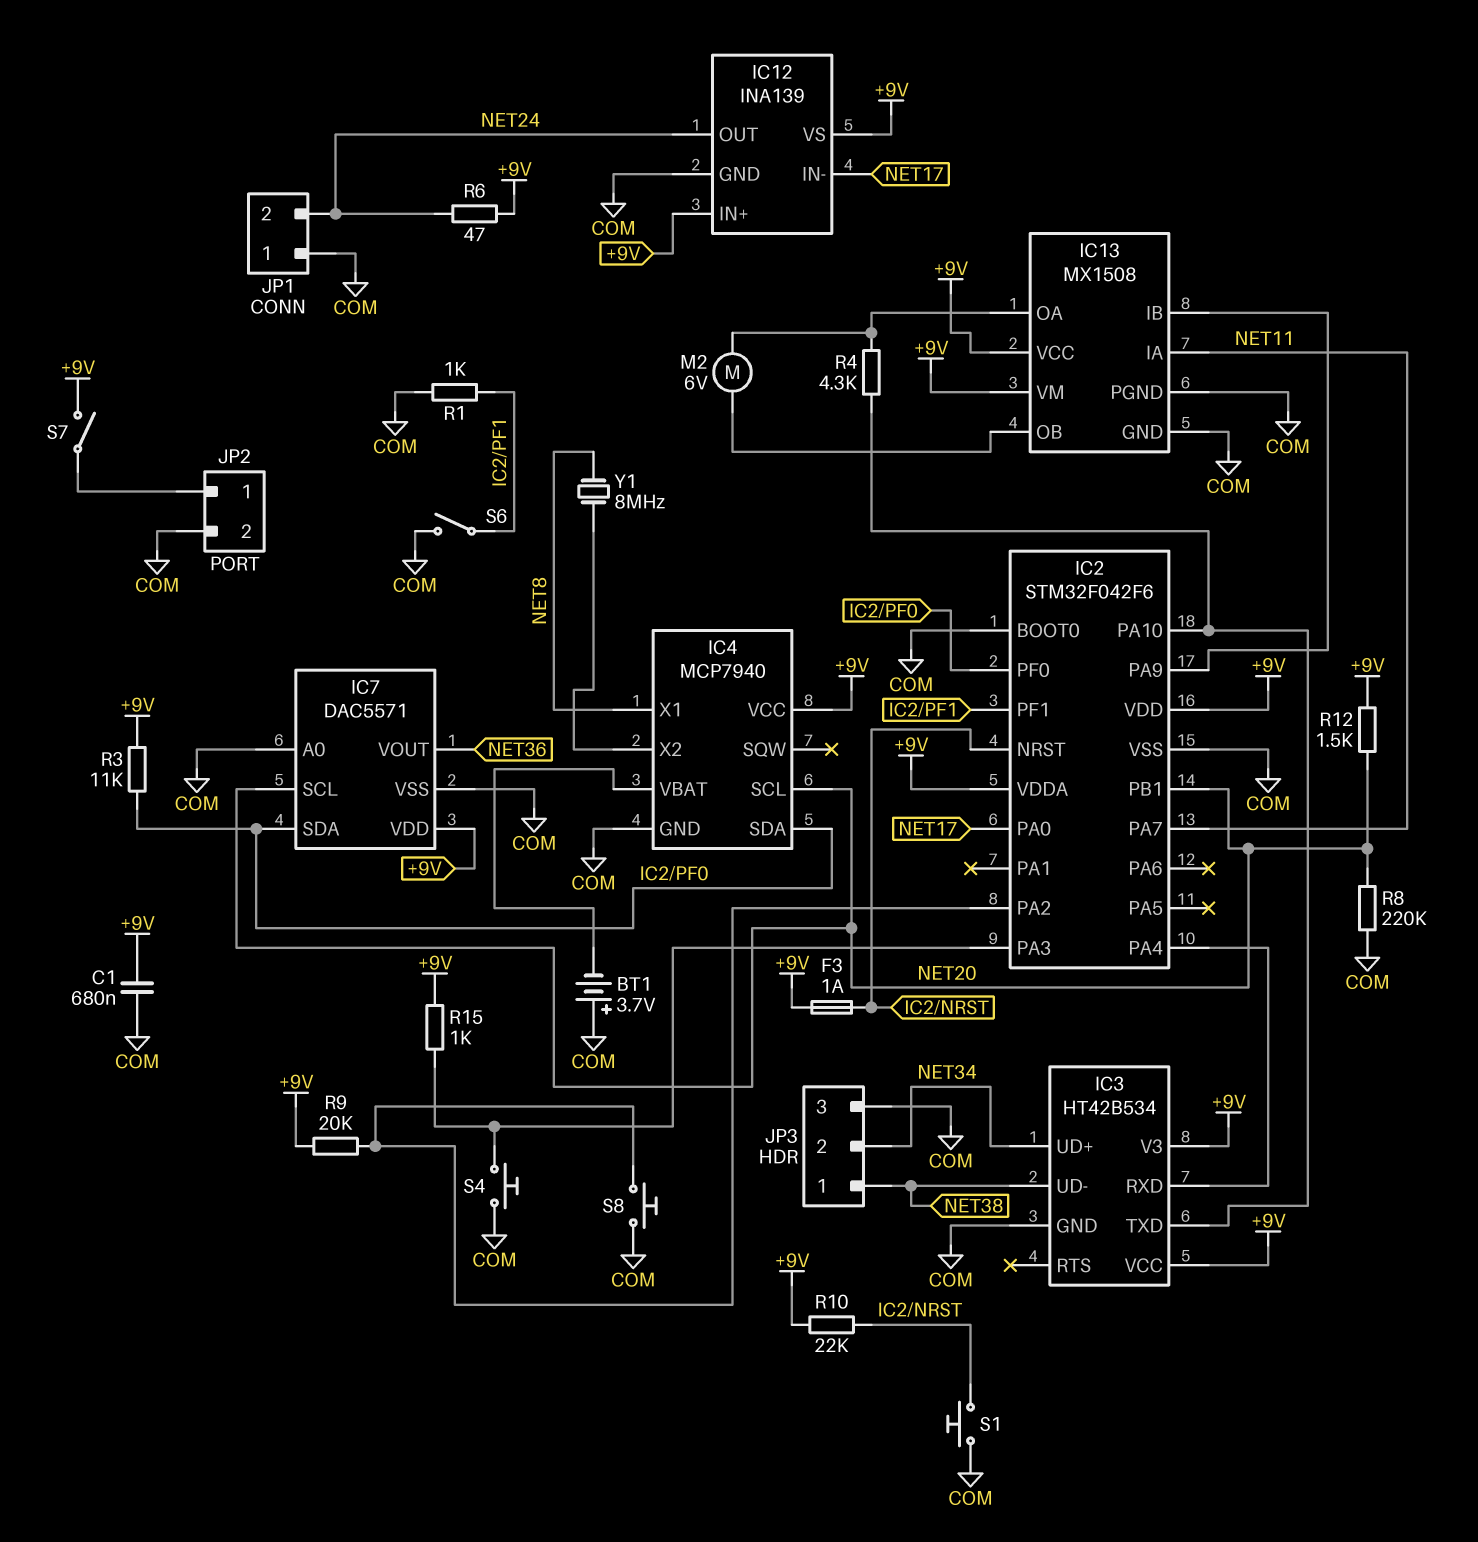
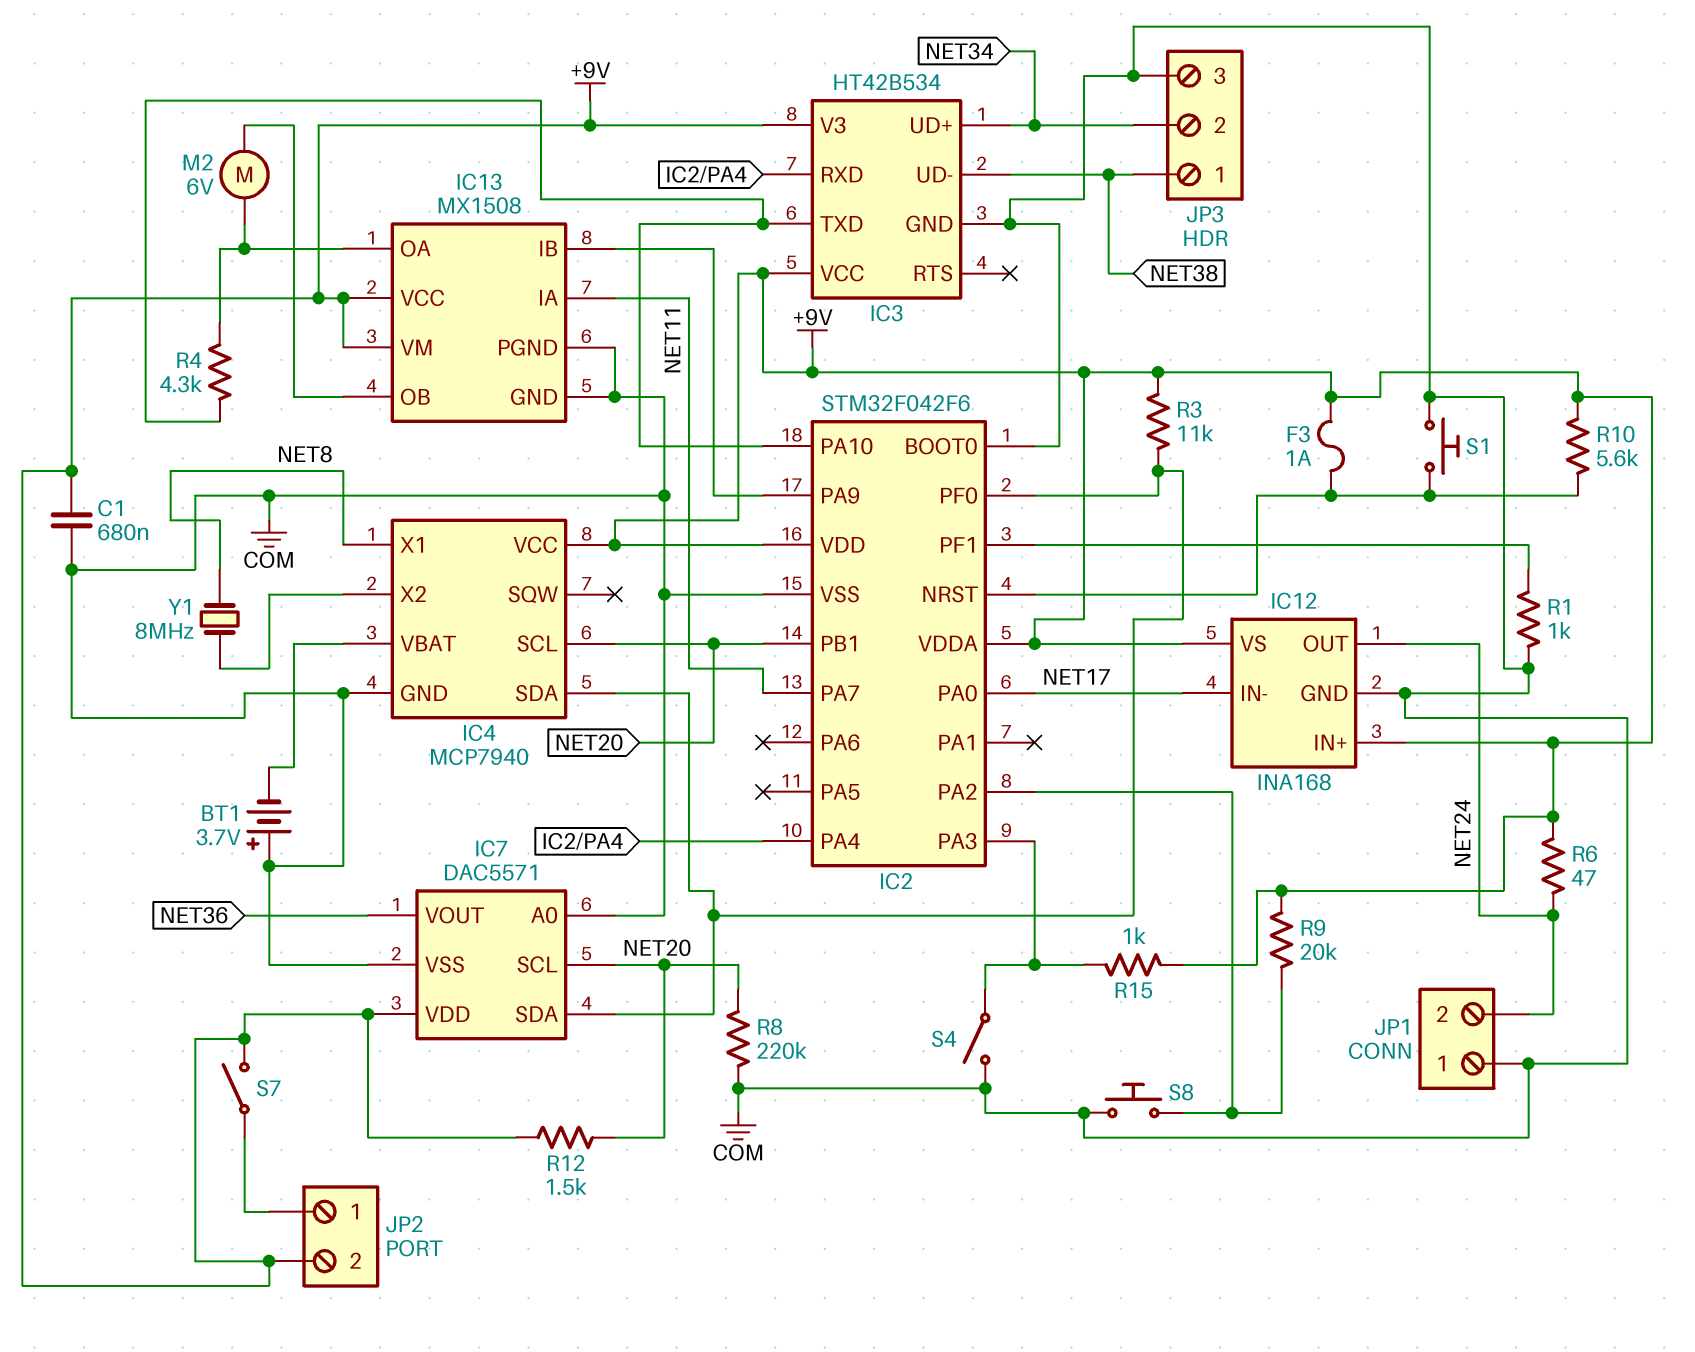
IC12: INA139 -> INA168
JP2 pin 2: COM -> +9V
R10: 22k (+9V, IC2/NRST) -> 5.6k (+9V, IC2/NRST)
S4: button (COM, IC2/PA3) -> switch (COM, IC2/PA3)
S6: switch (COM, IC2/PF1) -> none

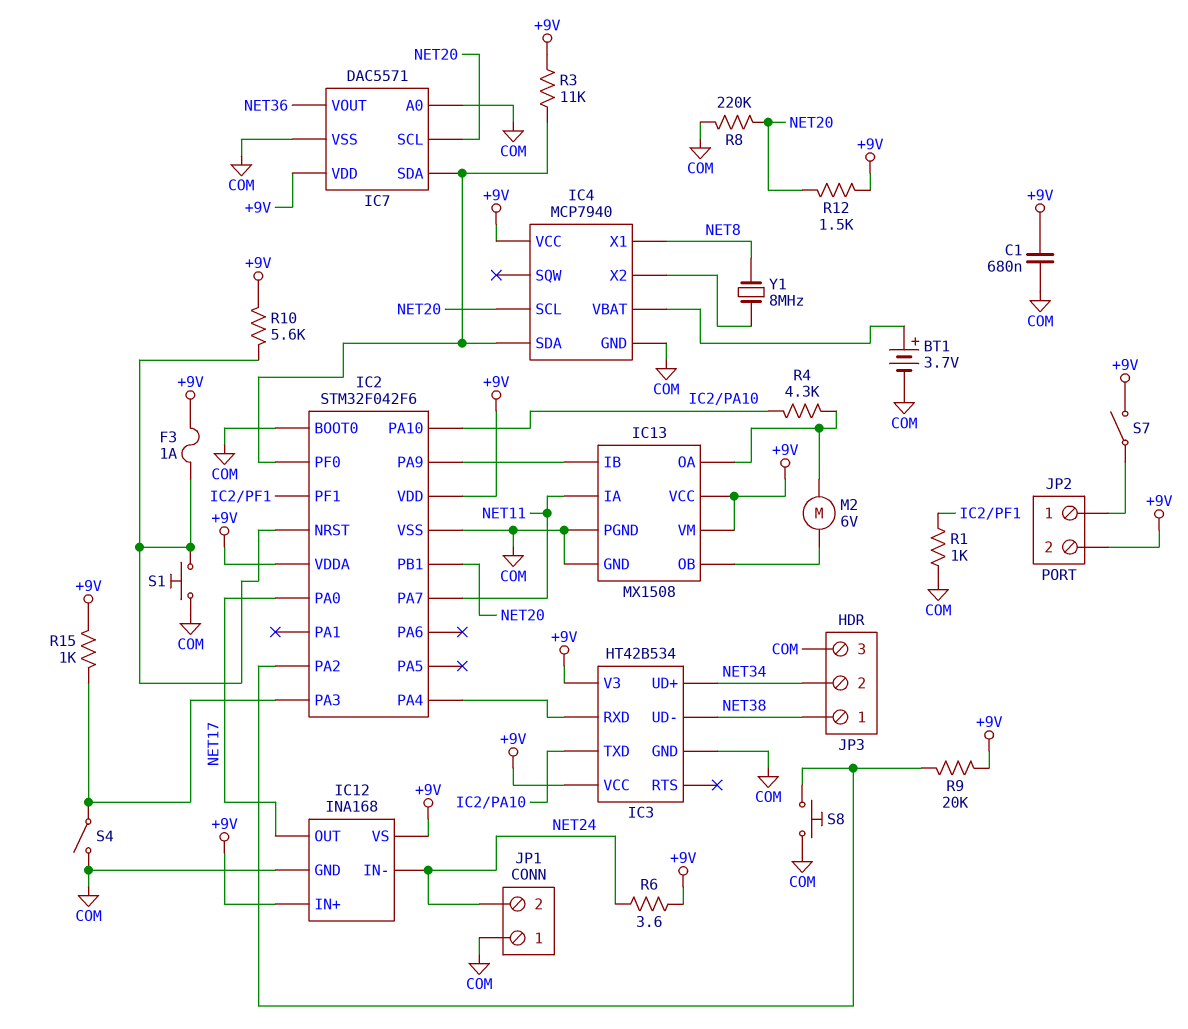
BT1: 3.7V (plus COM, minus IC4/VBAT) -> 3.7V (plus IC4/VBAT, minus COM)
IC12 pin IN-: NET17 -> NET24
IC12 pin OUT: NET24 -> NET17
R6: 47 (+9V, NET24) -> 3.6 (+9V, NET24)

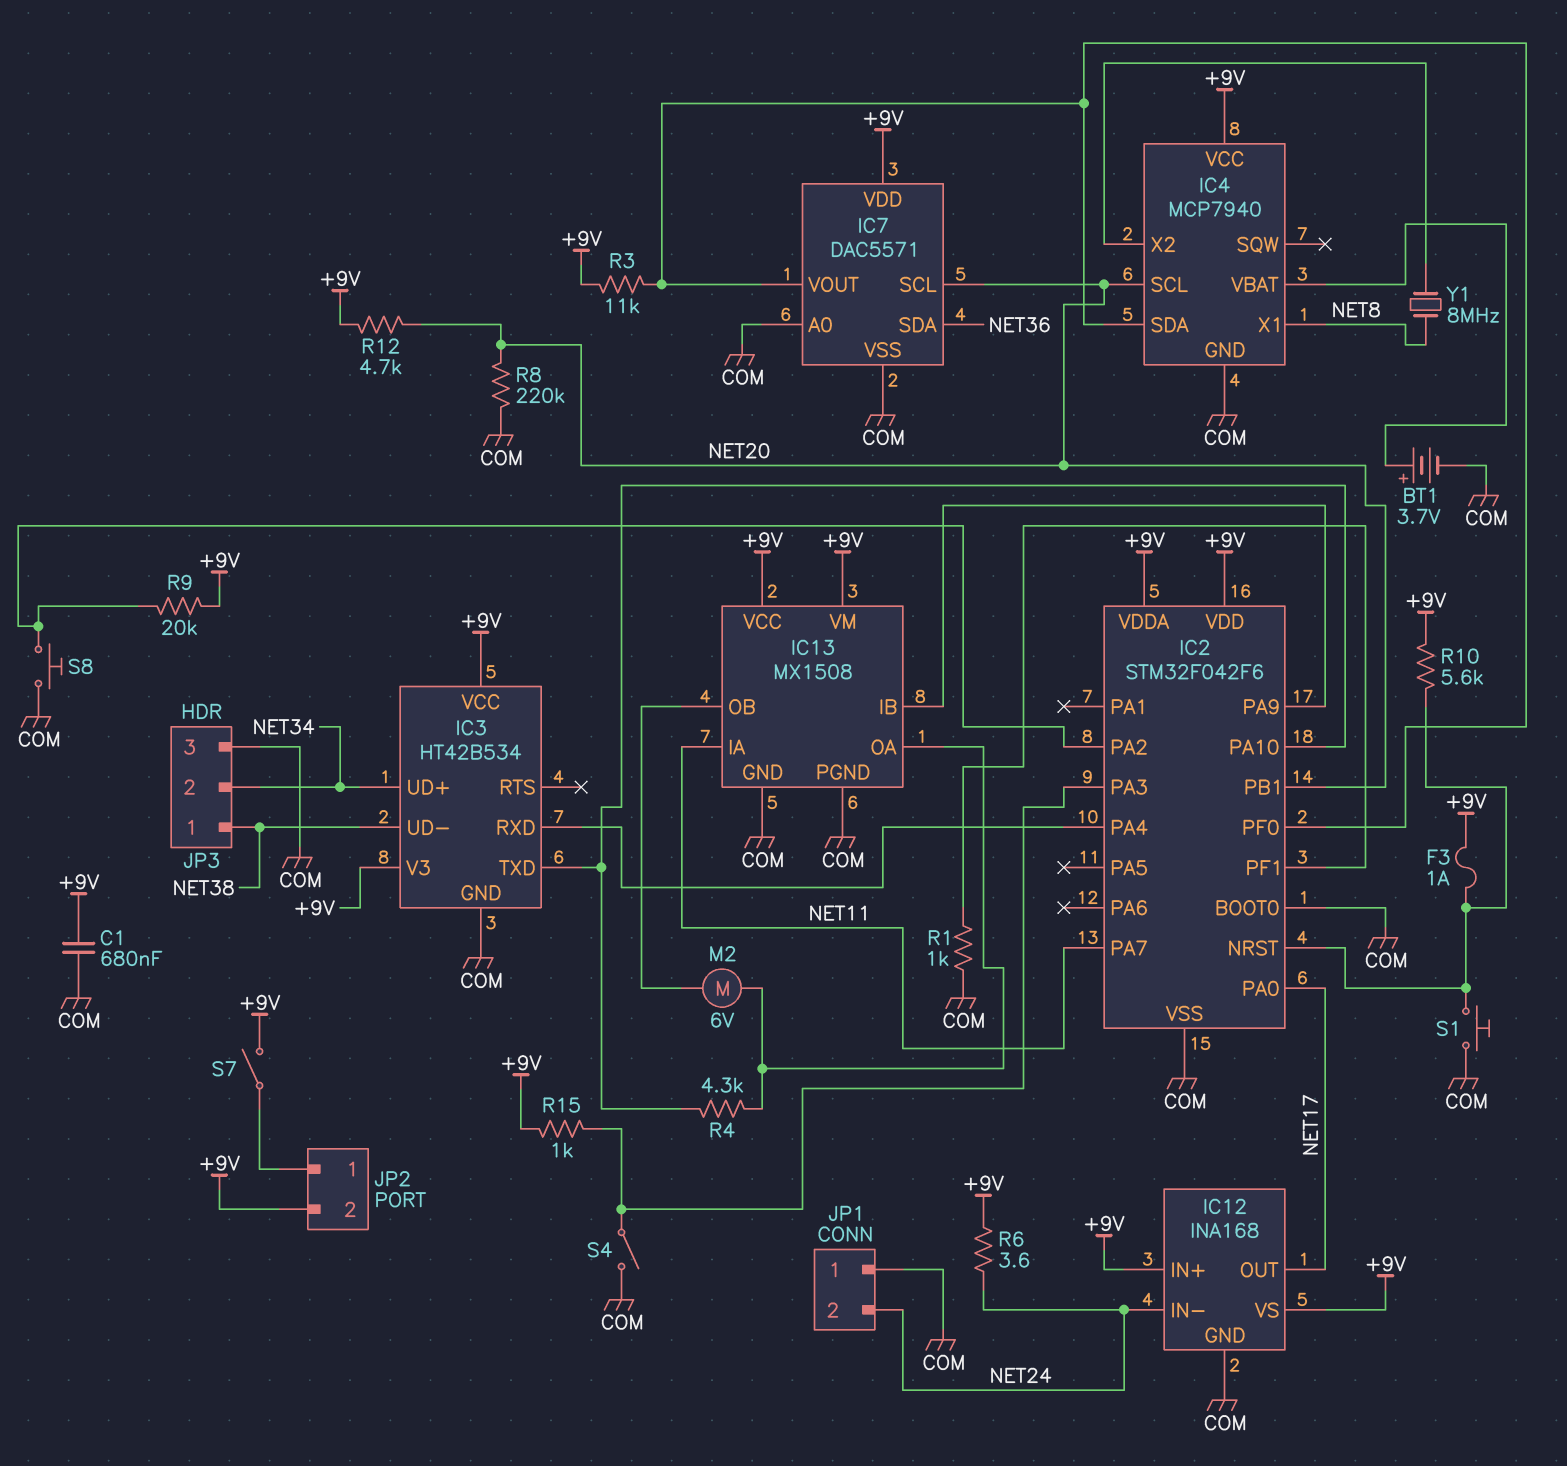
IC7 pin SDA: IC2/PF0 -> NET36
IC7 pin VOUT: NET36 -> IC2/PF0
R12: 1.5k (+9V, NET20) -> 4.7k (+9V, NET20)

